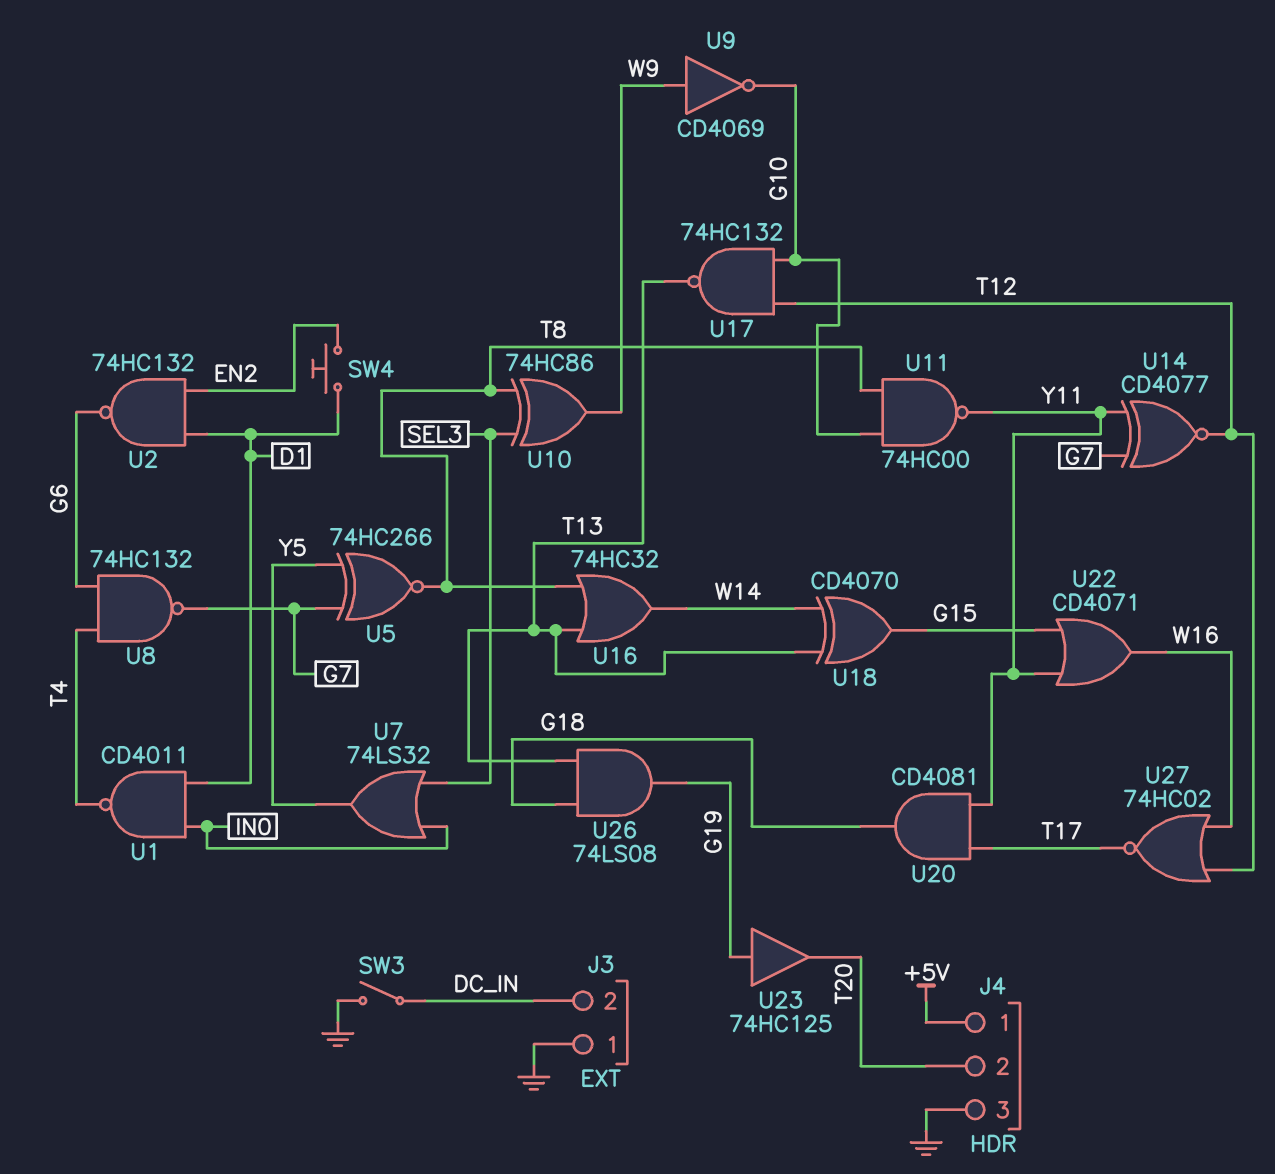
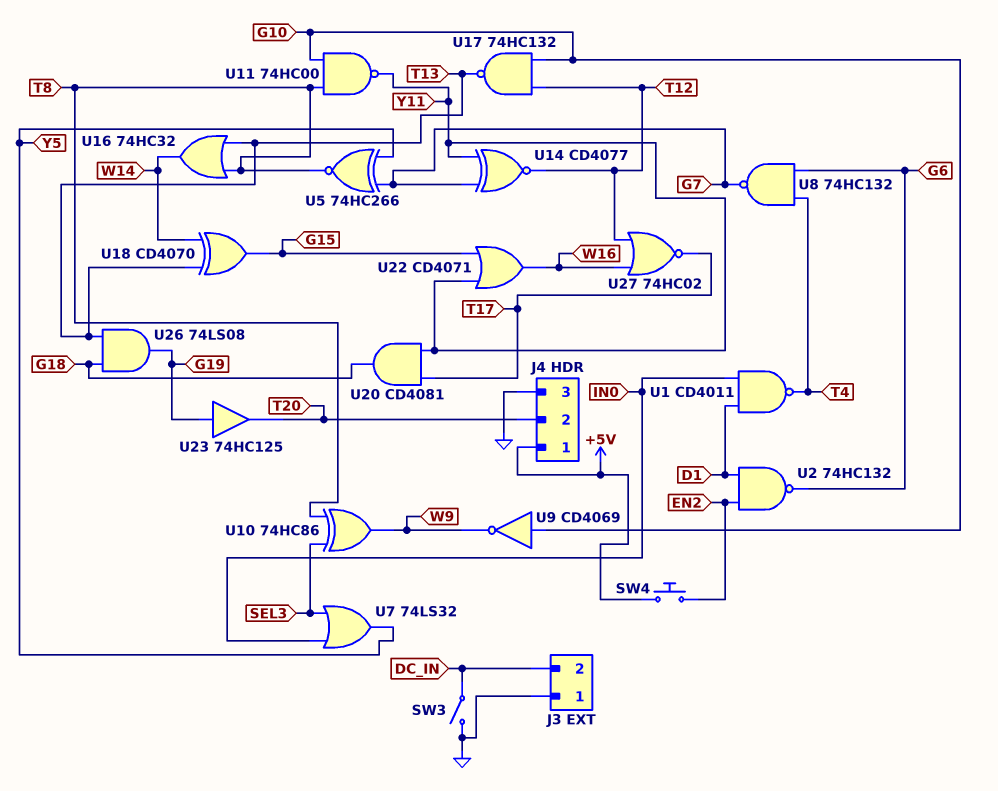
SW4: button (D1, EN2) -> button (+5V, EN2)
U9: NOT CD4069 (in W9, out G10) -> NOT CD4069 (in G10, out W9)

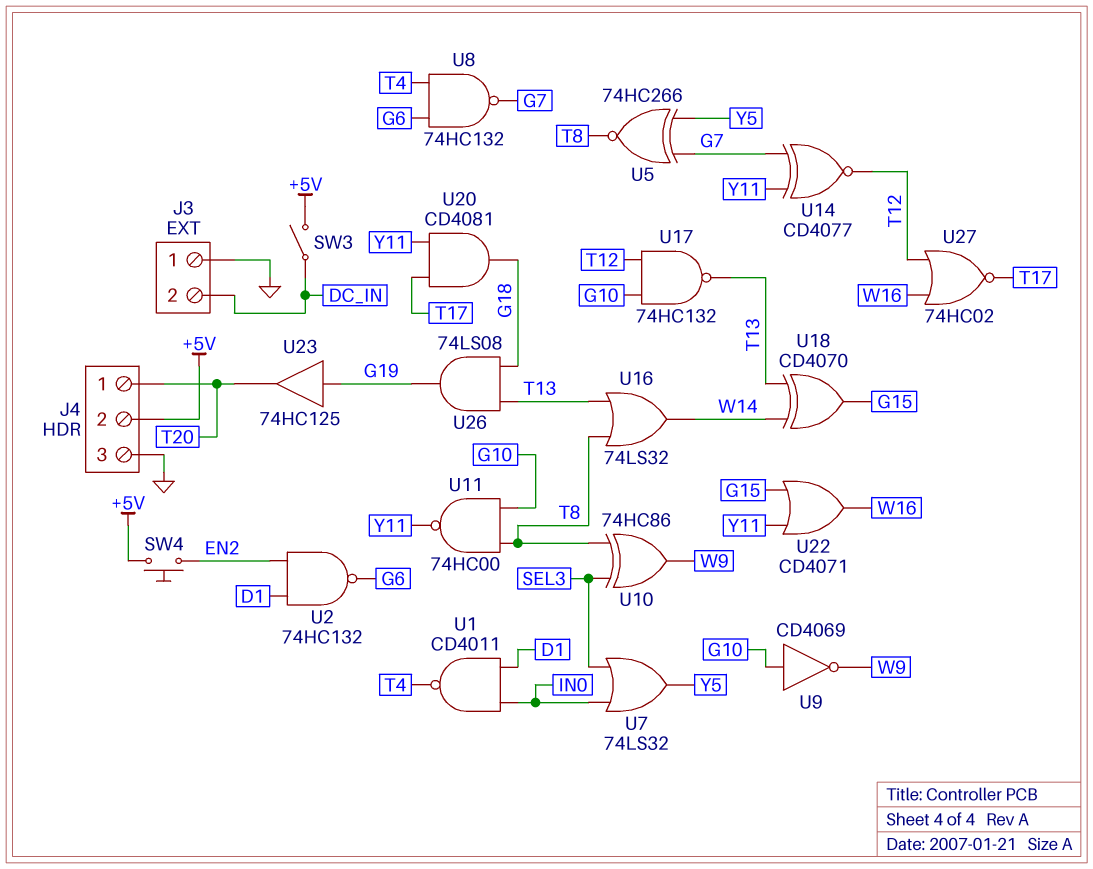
J4 pin 1: +5V -> T20
J4 pin 2: T20 -> +5V
SW3: switch (DC_IN, GND) -> switch (+5V, DC_IN)
U16: OR 74HC32 (in T8, in T13, out W14) -> OR 74LS32 (in T8, in T13, out W14)

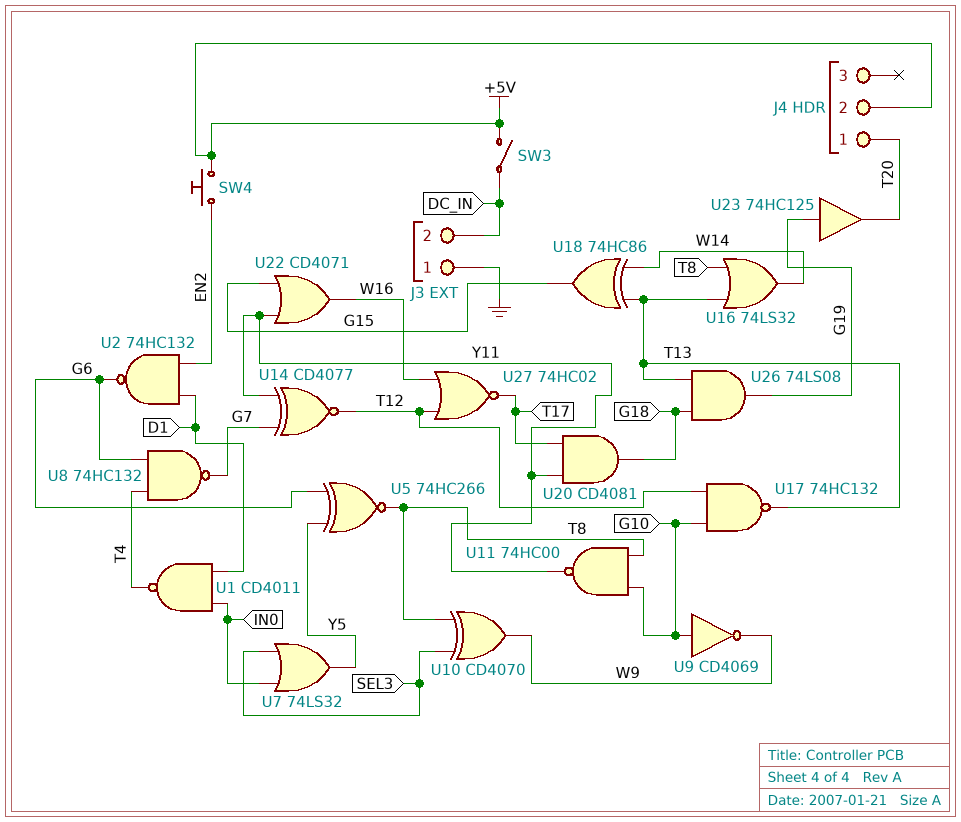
J4 pin 3: GND -> none
U5: XNOR 74HC266 (in G7, in Y5, out T8) -> XNOR 74HC266 (in G6, in Y5, out T8)
U10: XOR 74HC86 (in SEL3, in T8, out W9) -> XOR CD4070 (in SEL3, in T8, out W9)
U18: XOR CD4070 (in T13, in W14, out G15) -> XOR 74HC86 (in T13, in W14, out G15)

